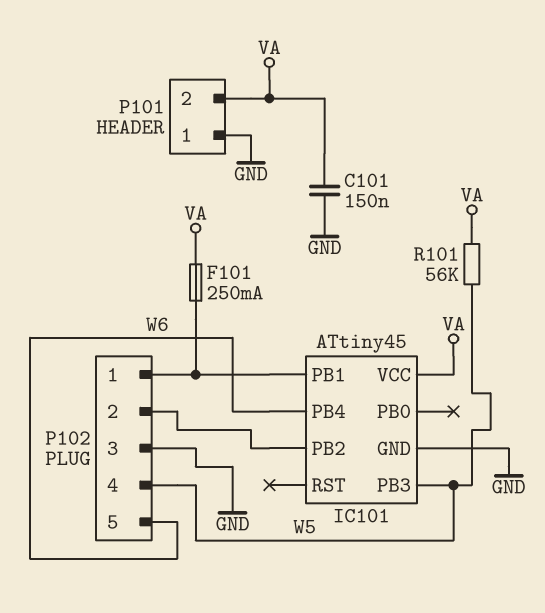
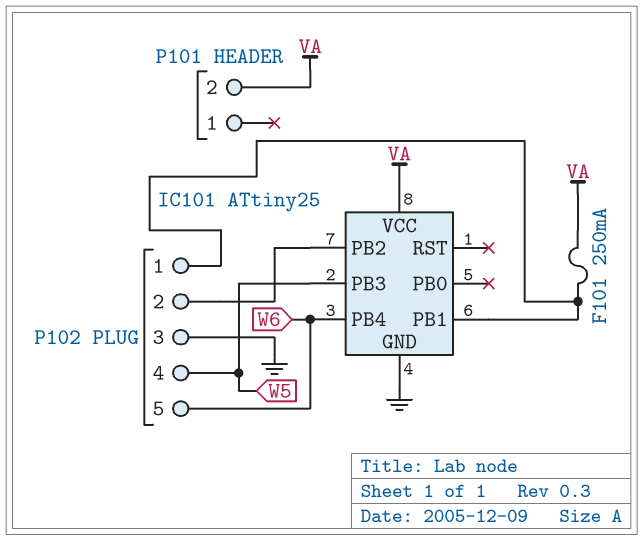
C101: 150nF (GND, VA) -> none
IC101: ATtiny45 -> ATtiny25
P101 pin 1: GND -> none
R101: 56k (VA, W5) -> none

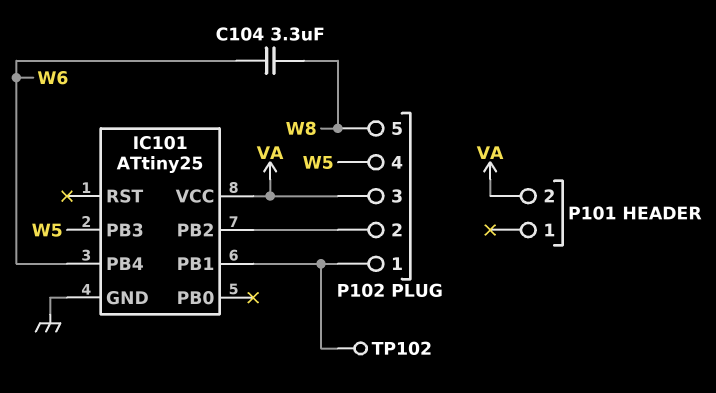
C104: none -> 3.3uF (W6, W8)
F101: 250mA (IC101/PB1, VA) -> none
P102 pin 3: GND -> VA
P102 pin 5: W6 -> W8
TP102: none -> test point (IC101/PB1)

